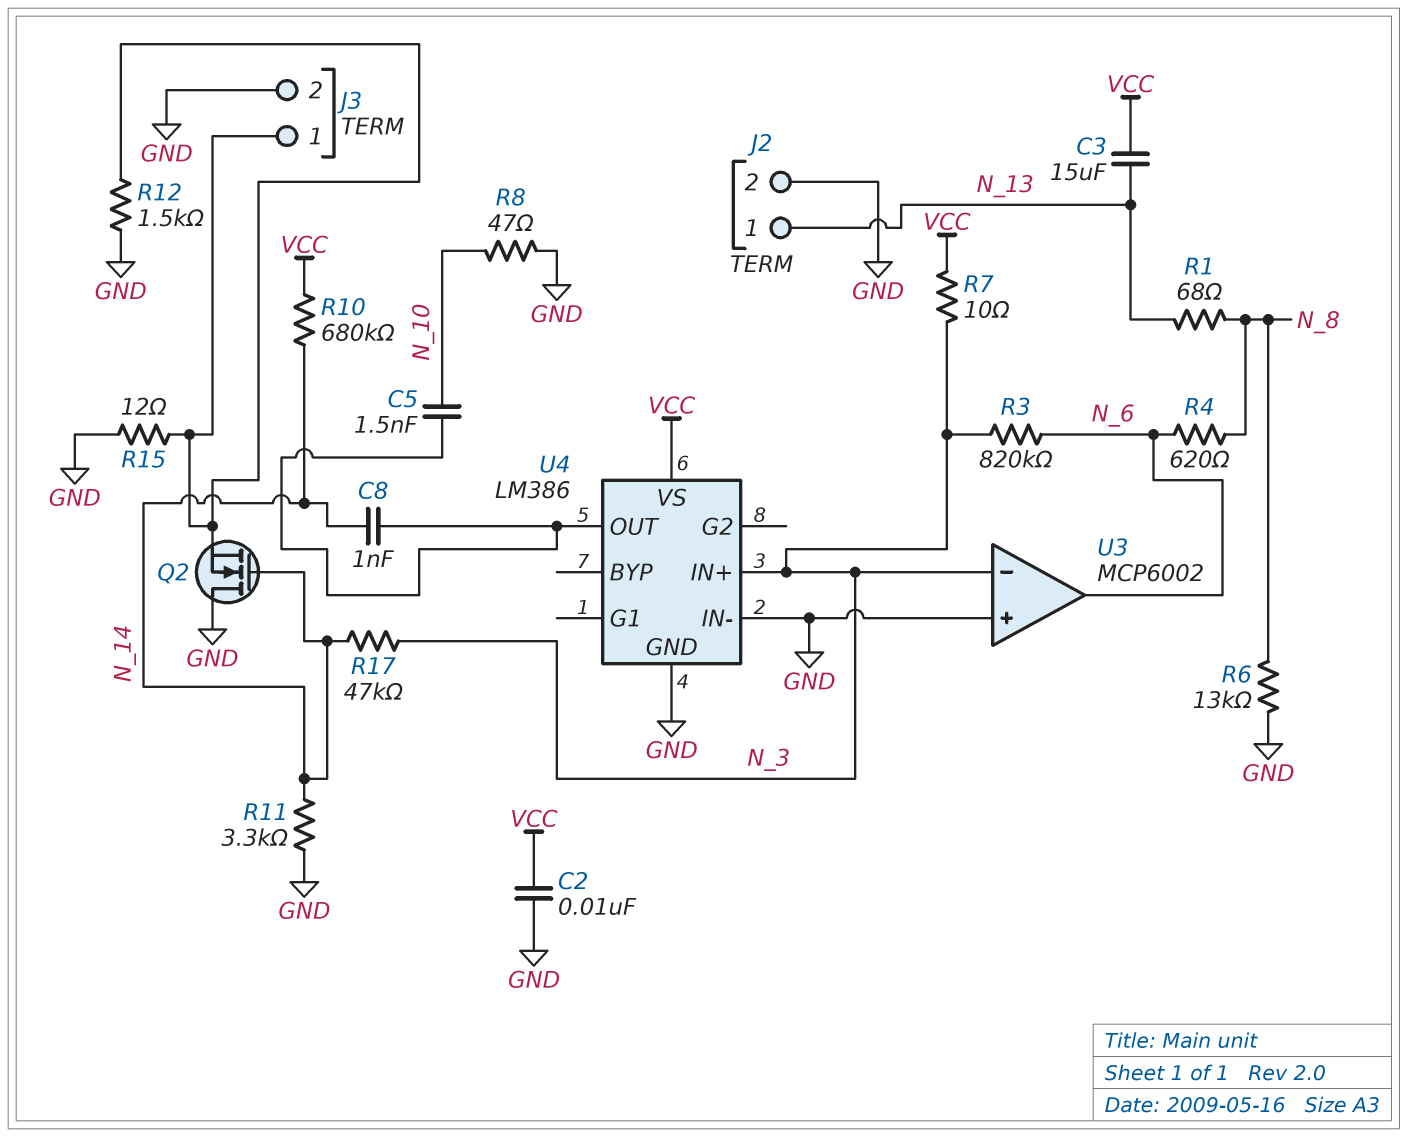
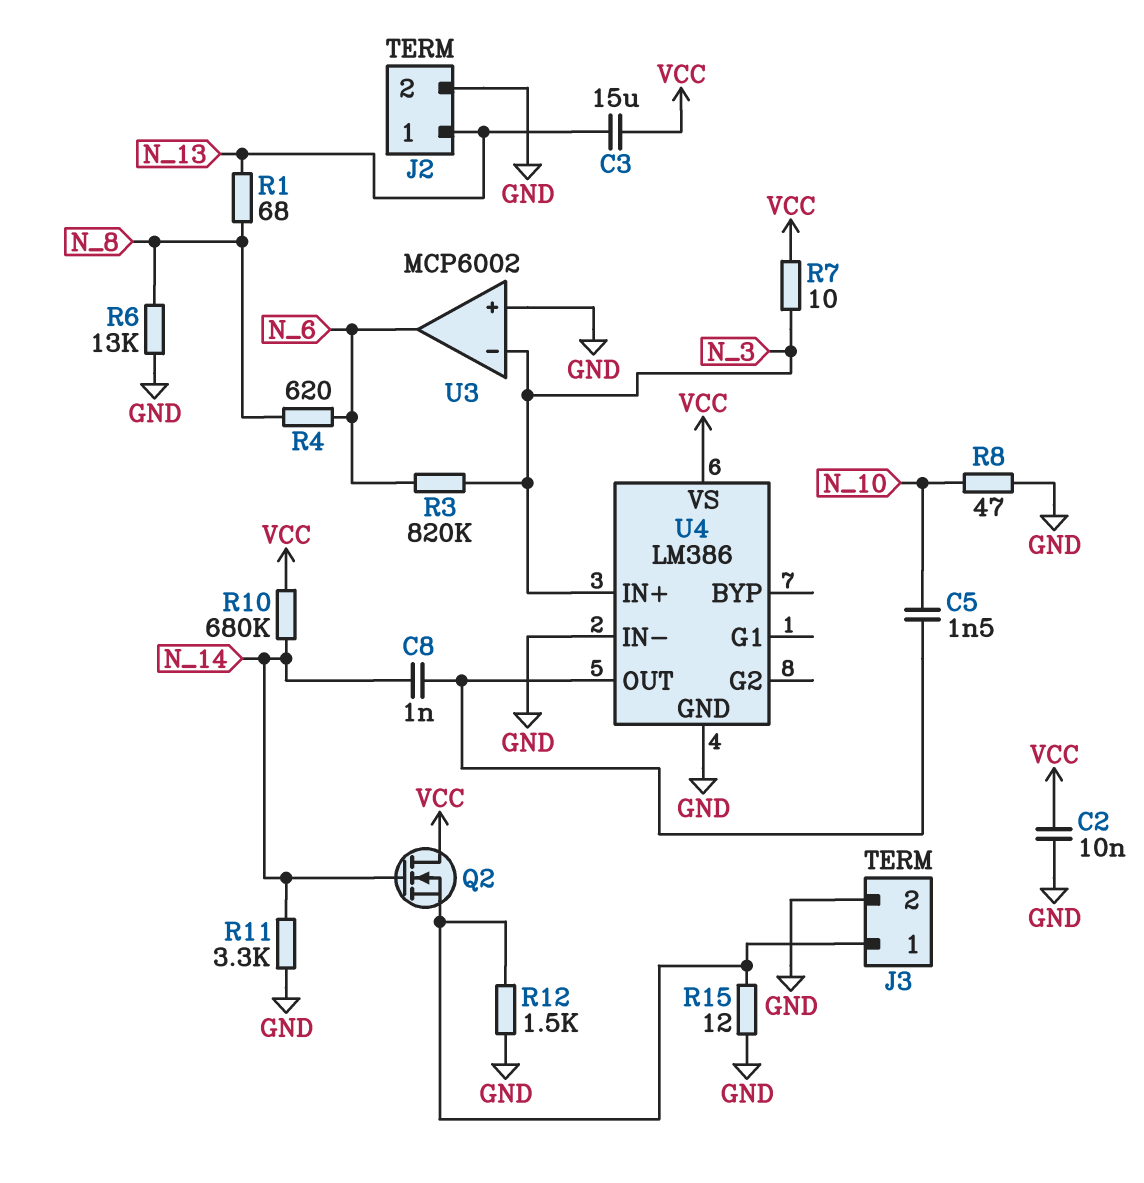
Q2: NMOS (G N_14, D GND, S J3/1) -> NMOS (G N_14, D VCC, S J3/1)
R17: 47k (N_3, N_14) -> none

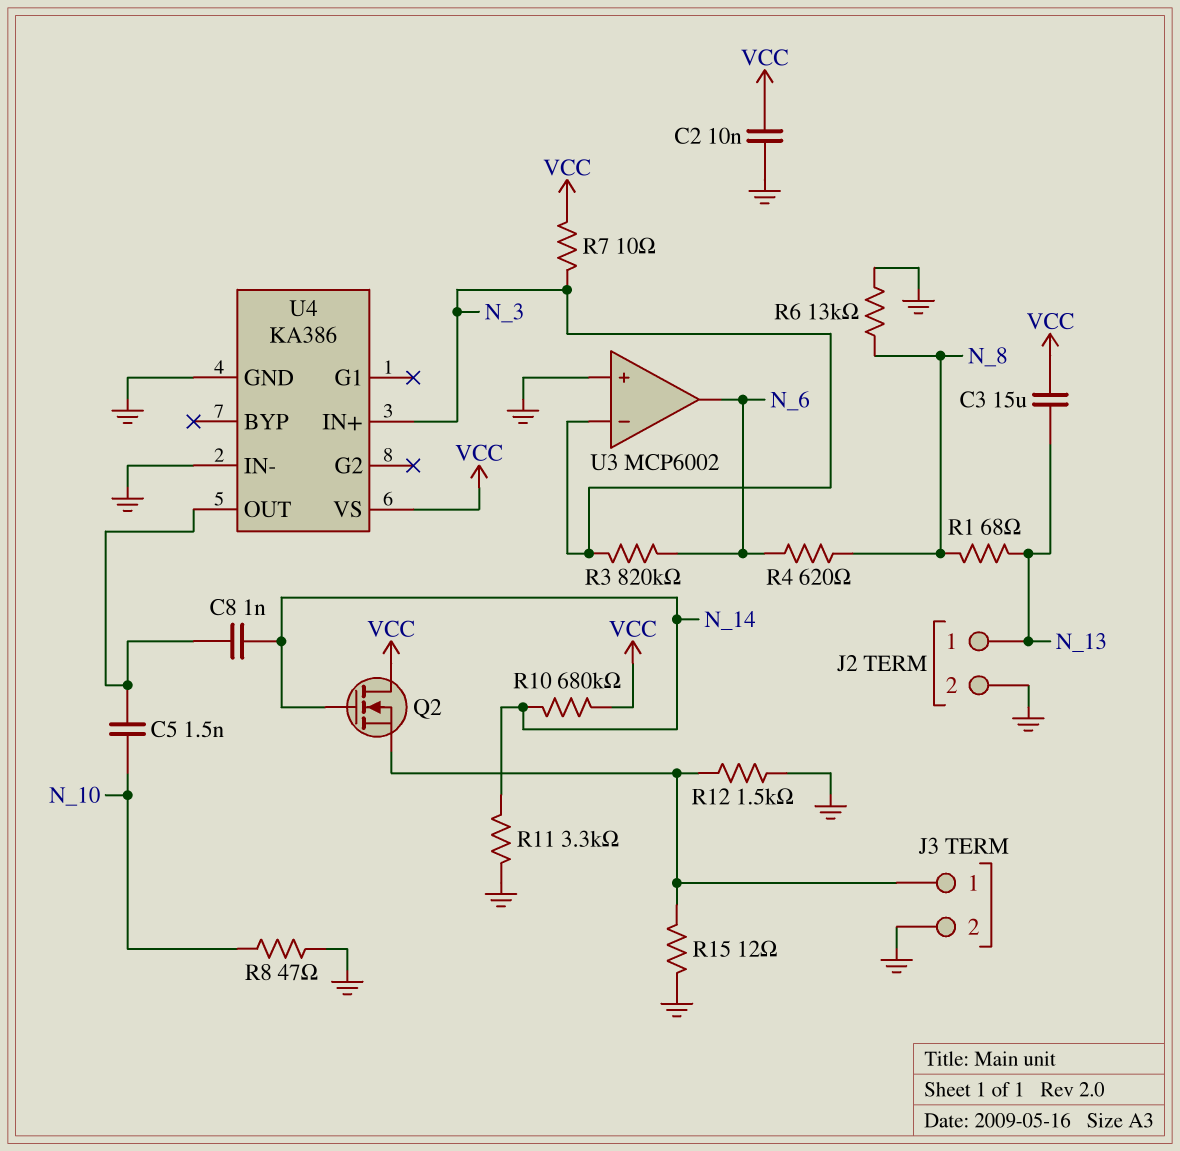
U4: LM386 -> KA386

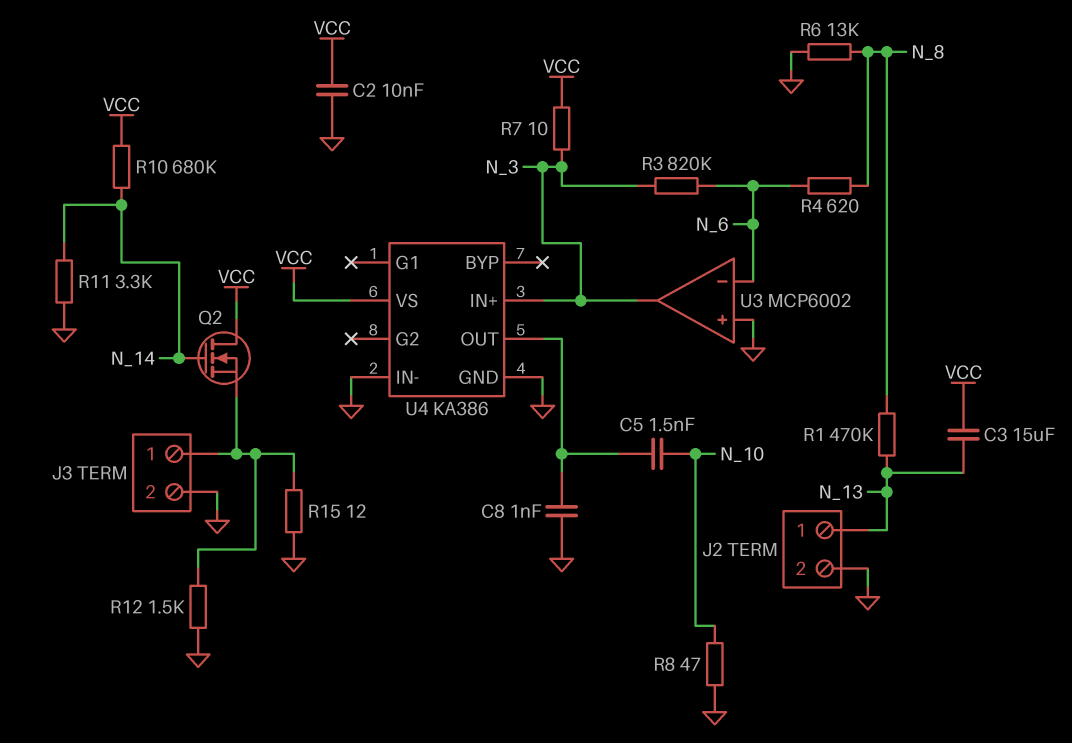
C8: 1nF (N_14, U4/OUT) -> 1nF (GND, U4/OUT)
R1: 68 (N_8, N_13) -> 470k (N_8, N_13)
U3 pin in-: N_3 -> N_6
U3 pin out: N_6 -> N_3

